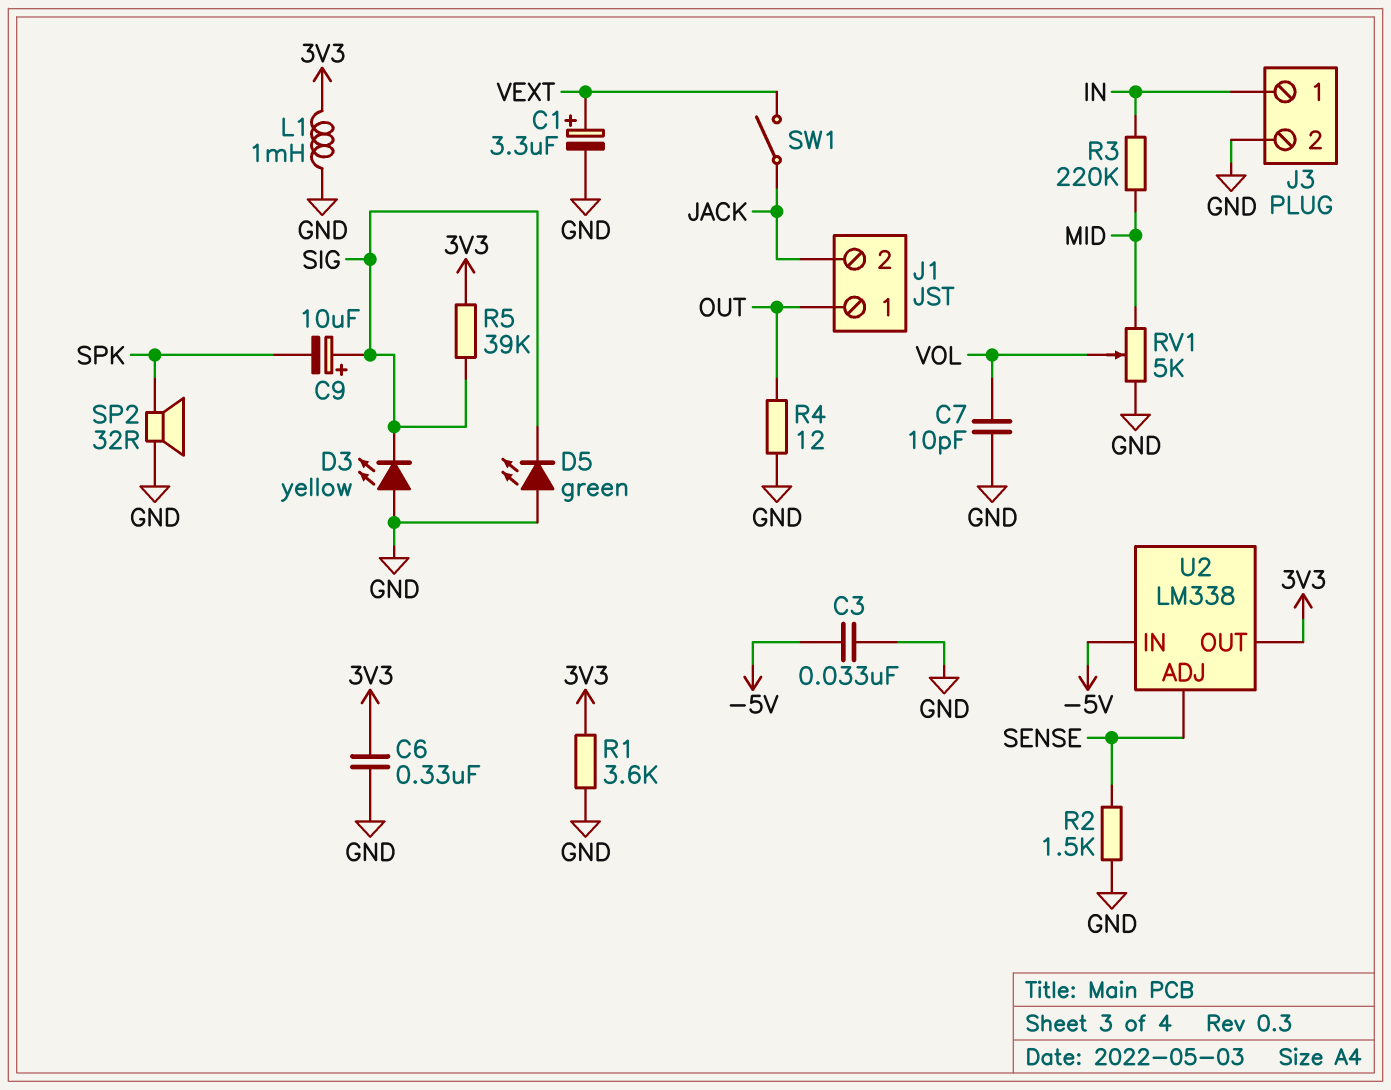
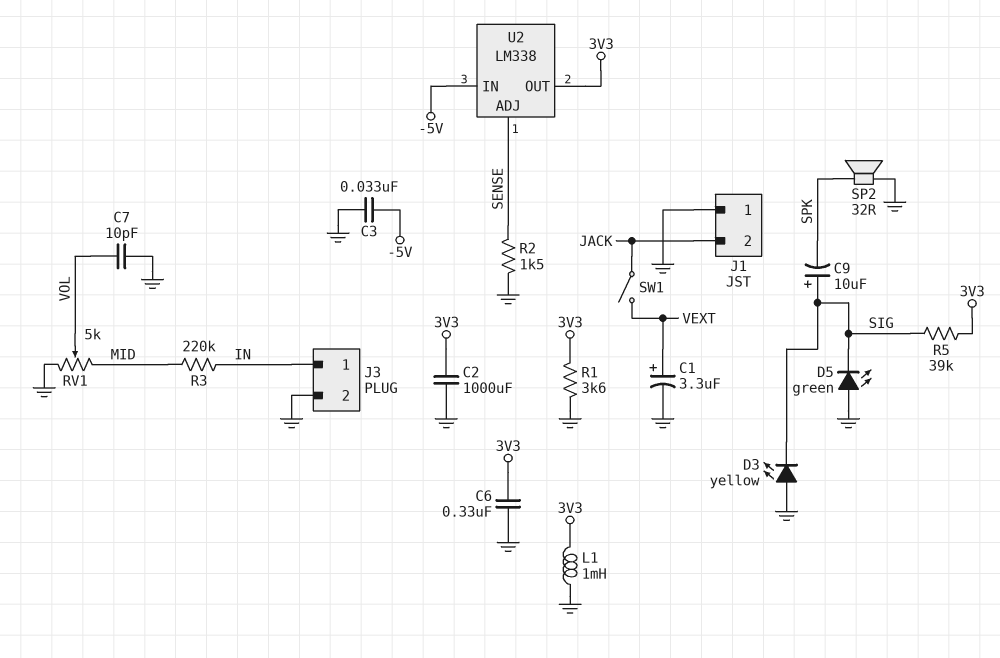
C2: none -> 1000uF (3V3, GND)
J1 pin 1: OUT -> GND
R4: 12 (GND, OUT) -> none

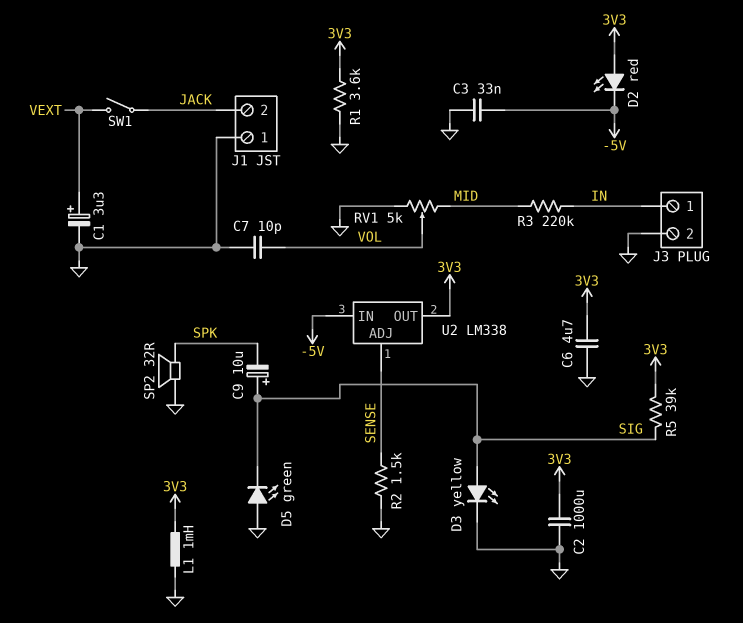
C6: 330nF (3V3, GND) -> 4.7uF (3V3, GND)
D2: none -> LED red (A 3V3, K -5V)
D3: LED yellow (A GND, K SIG) -> LED yellow (A SIG, K GND)

